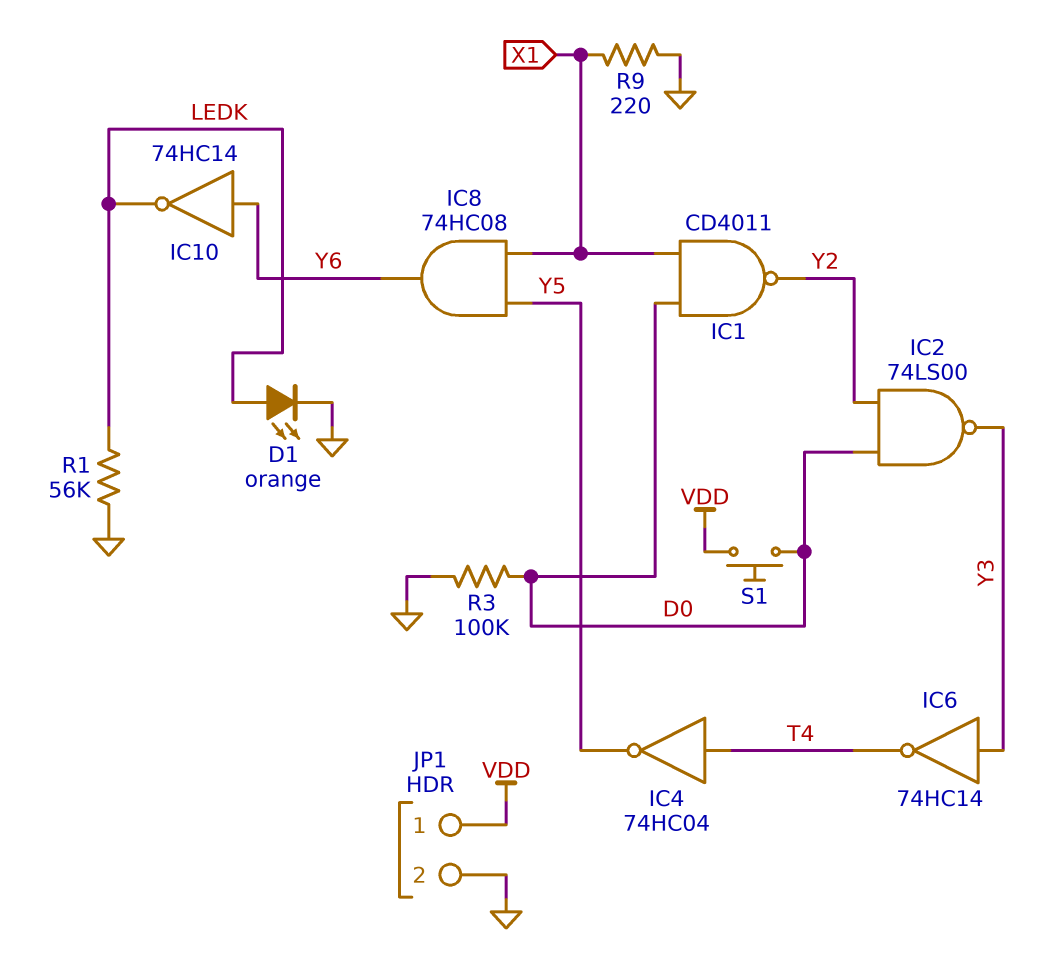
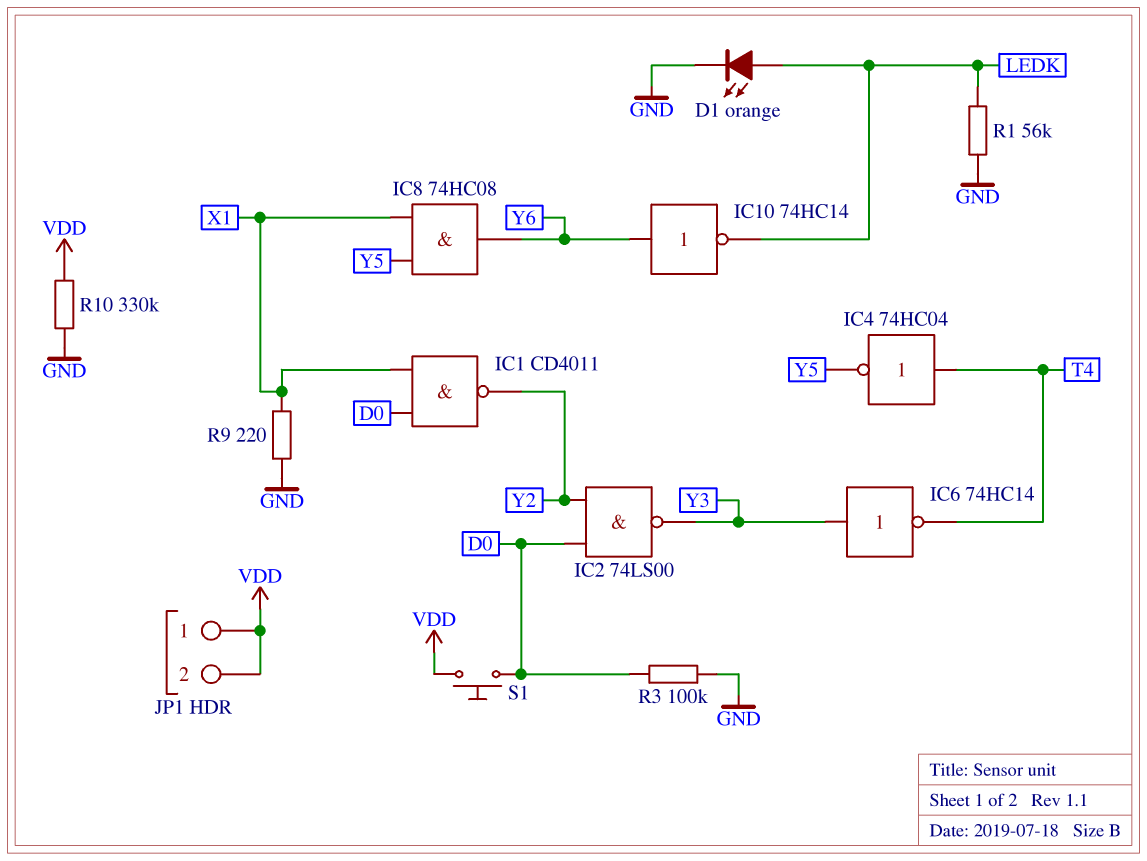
JP1 pin 2: GND -> VDD
R10: none -> 330k (GND, VDD)

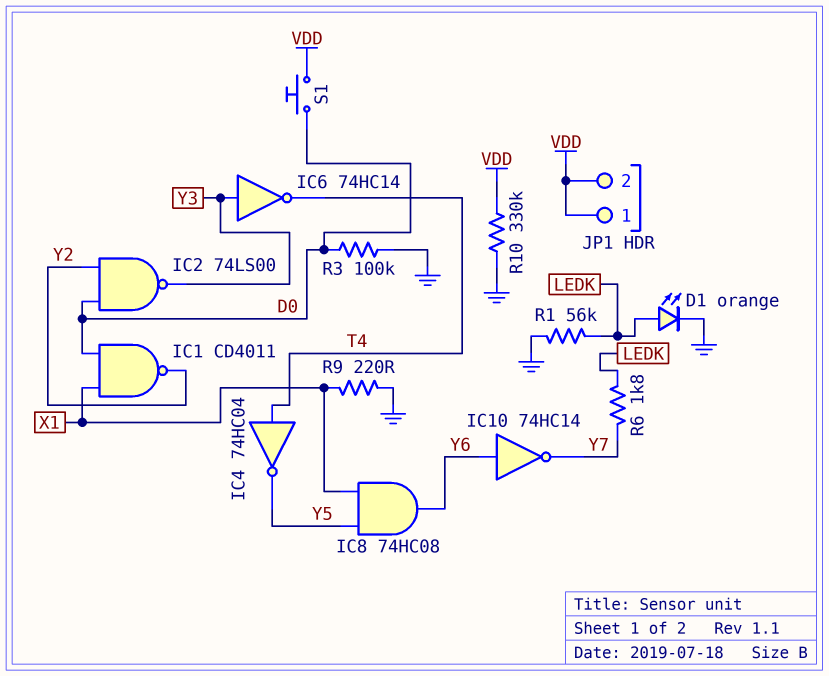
IC10: NOT 74HC14 (in Y6, out LEDK) -> NOT 74HC14 (in Y6, out Y7)
R6: none -> 1.8k (LEDK, Y7)

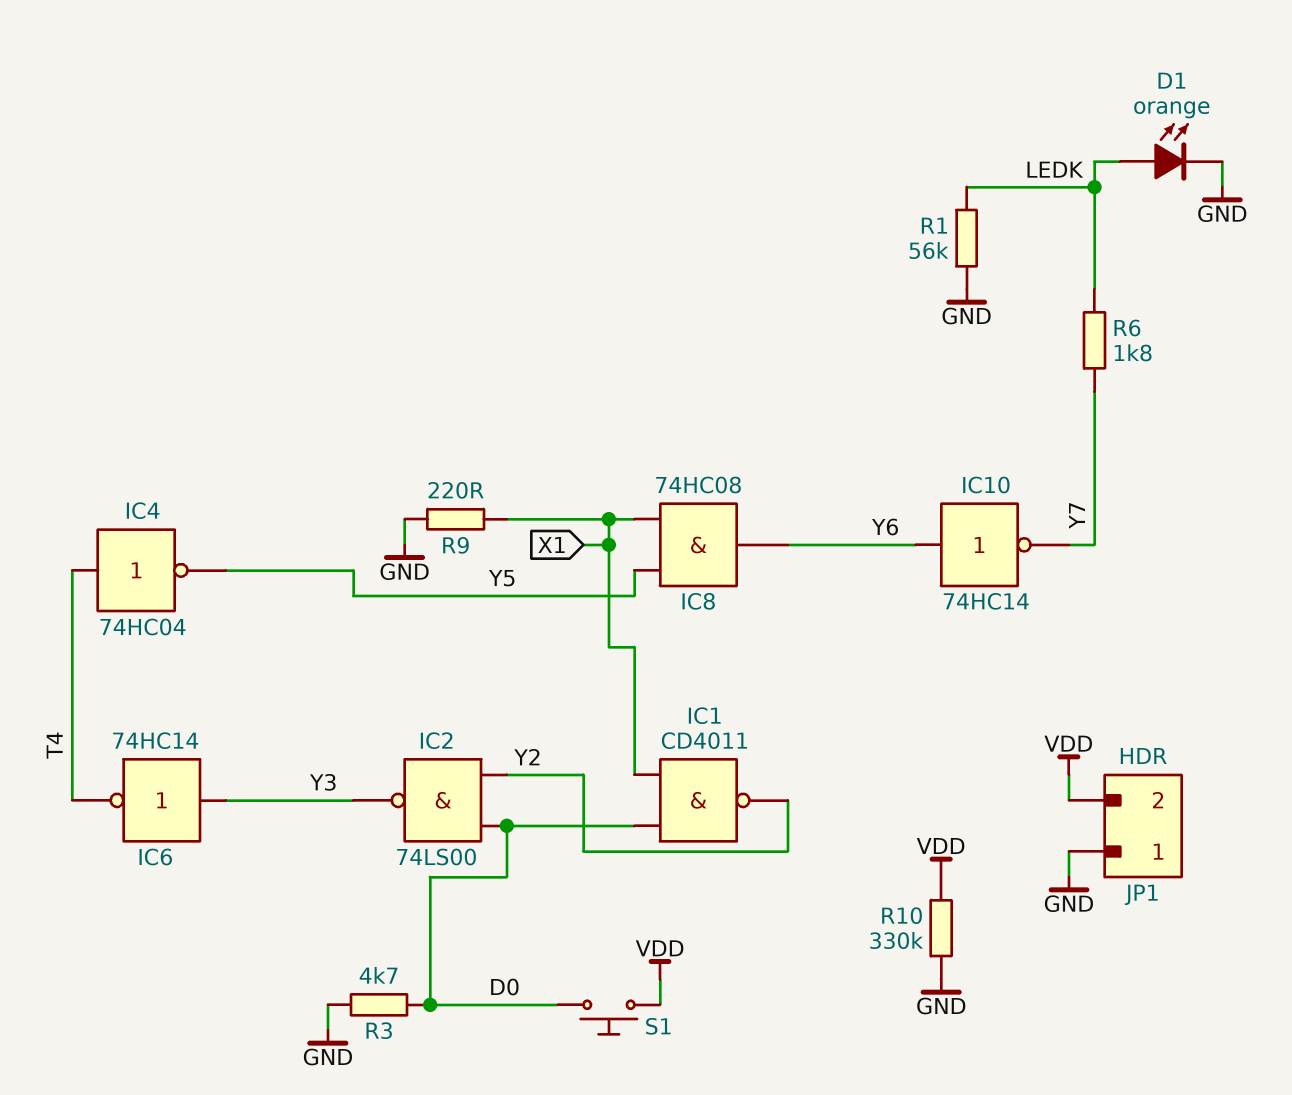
JP1 pin 1: VDD -> GND
R3: 100k (D0, GND) -> 4.7k (D0, GND)

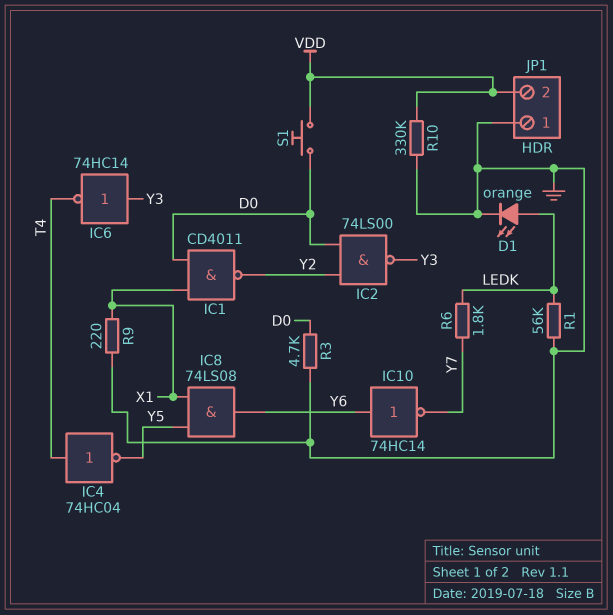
IC8: AND 74HC08 (in X1, in Y5, out Y6) -> AND 74LS08 (in X1, in Y5, out Y6)

